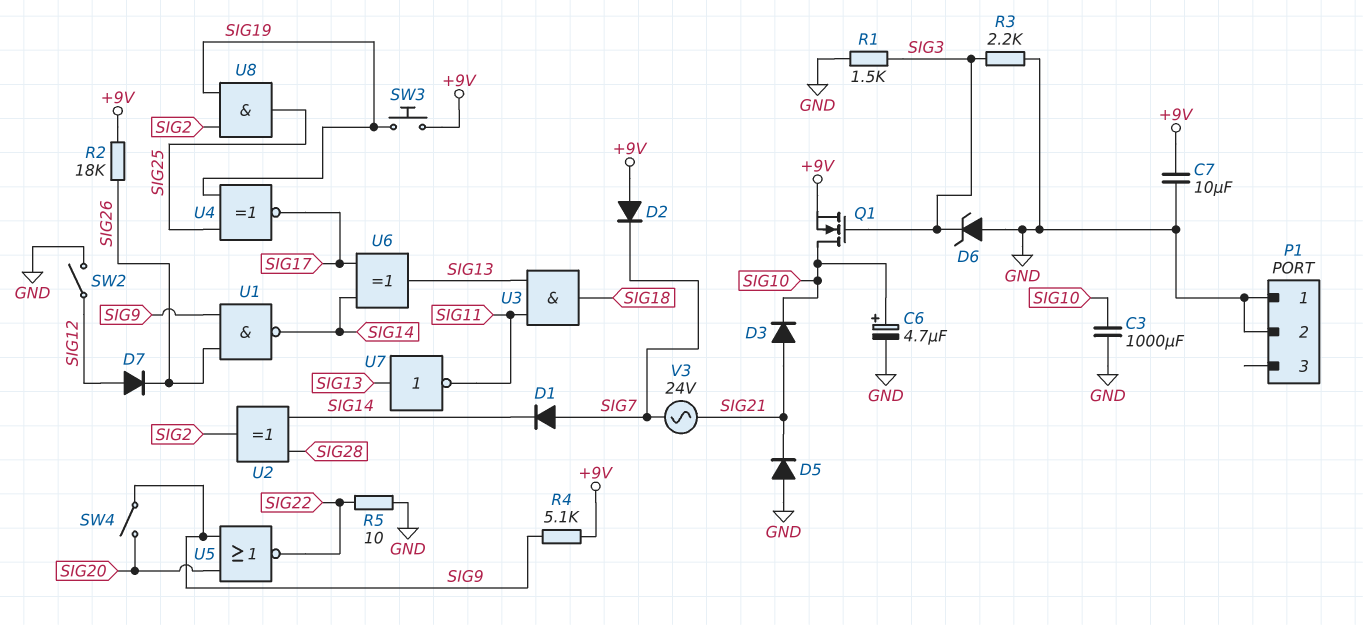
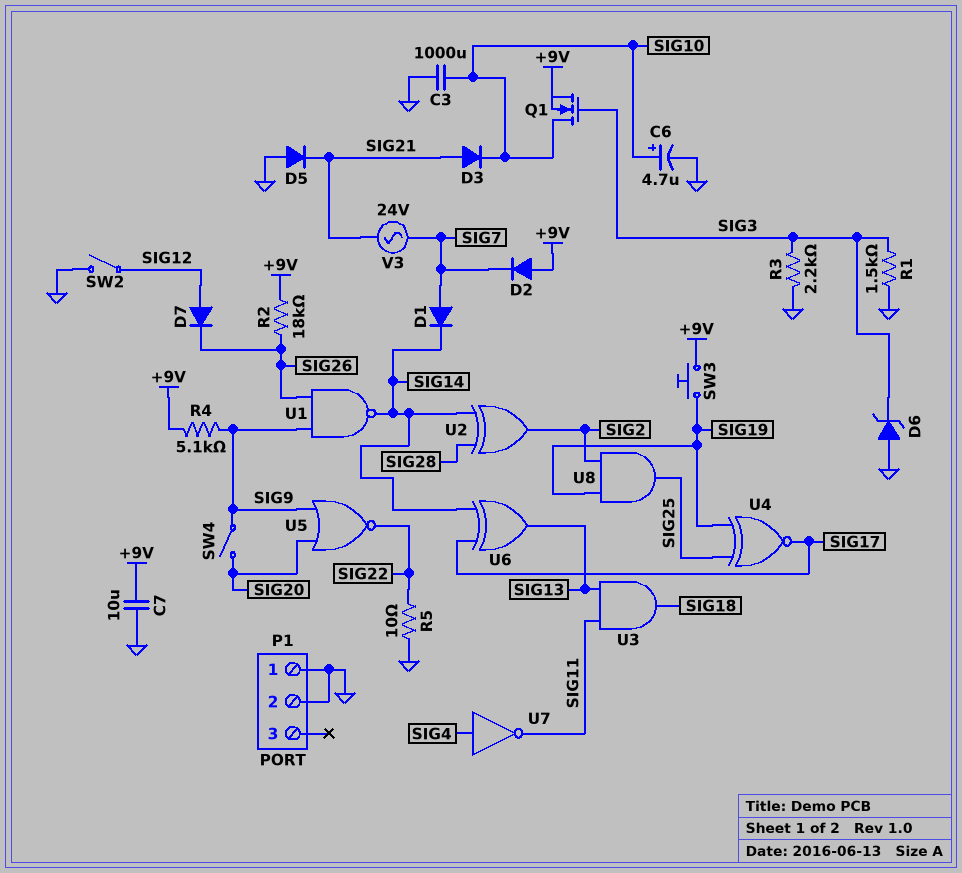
U7: NOT (in SIG13, out SIG11) -> NOT (in SIG4, out SIG11)

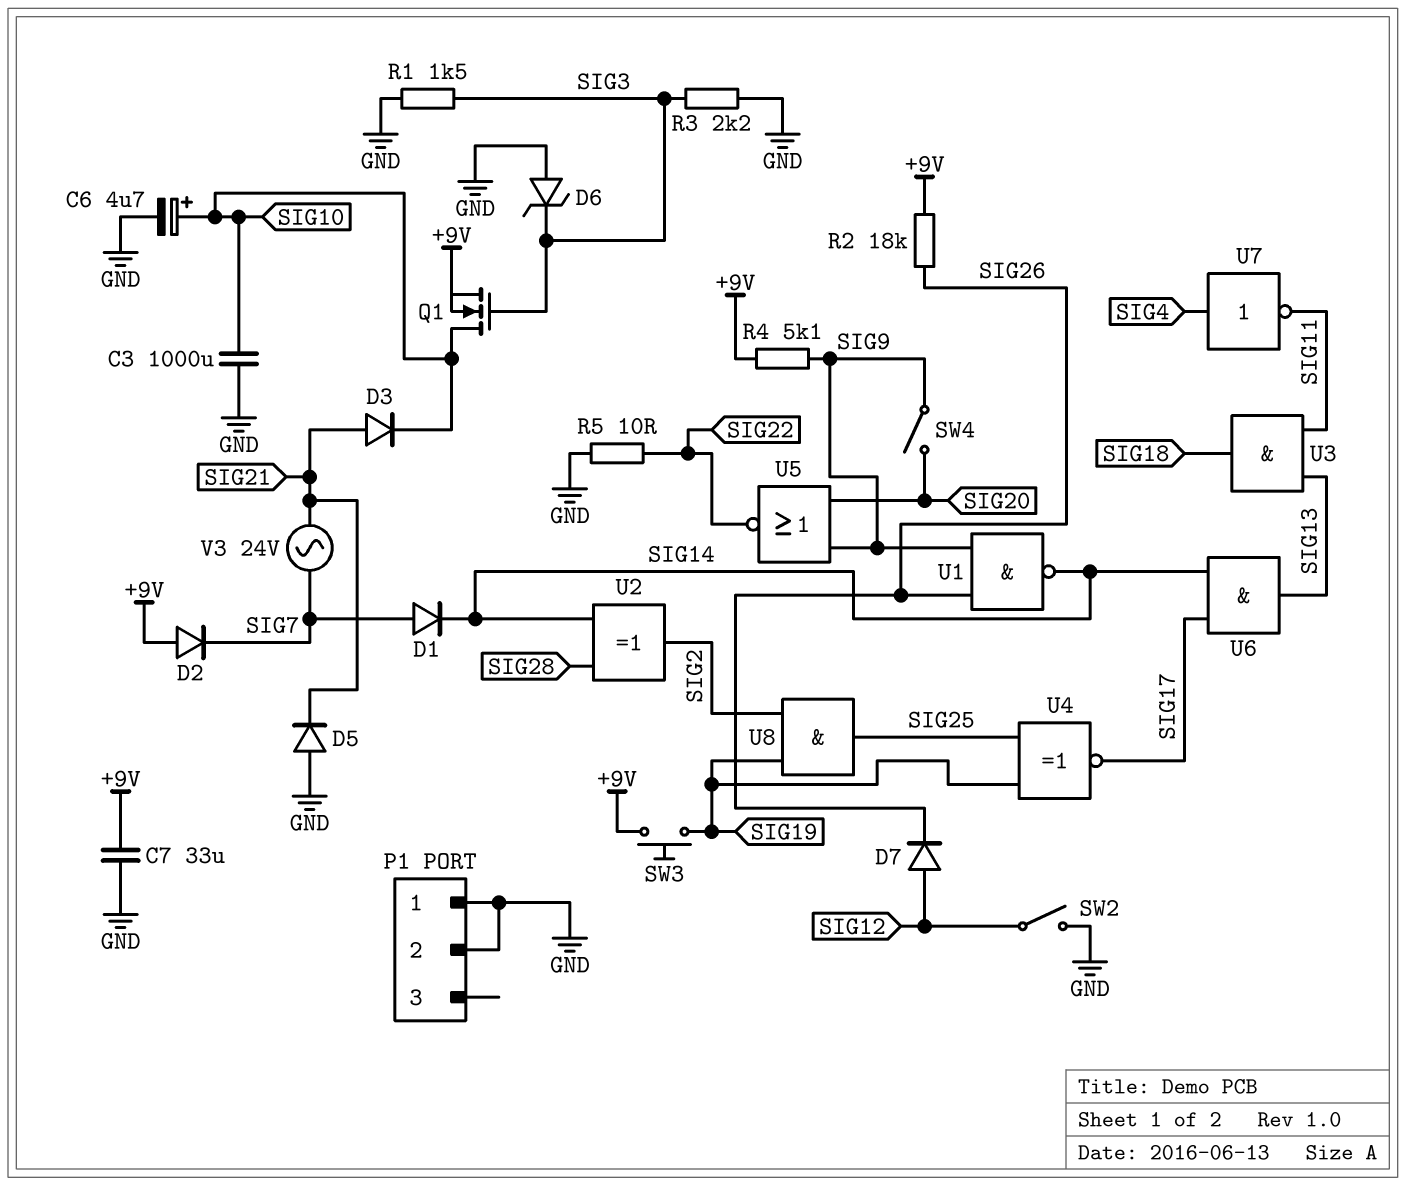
C7: 10uF (+9V, GND) -> 33uF (+9V, GND)
U6: XOR (in SIG14, in SIG17, out SIG13) -> AND (in SIG14, in SIG17, out SIG13)

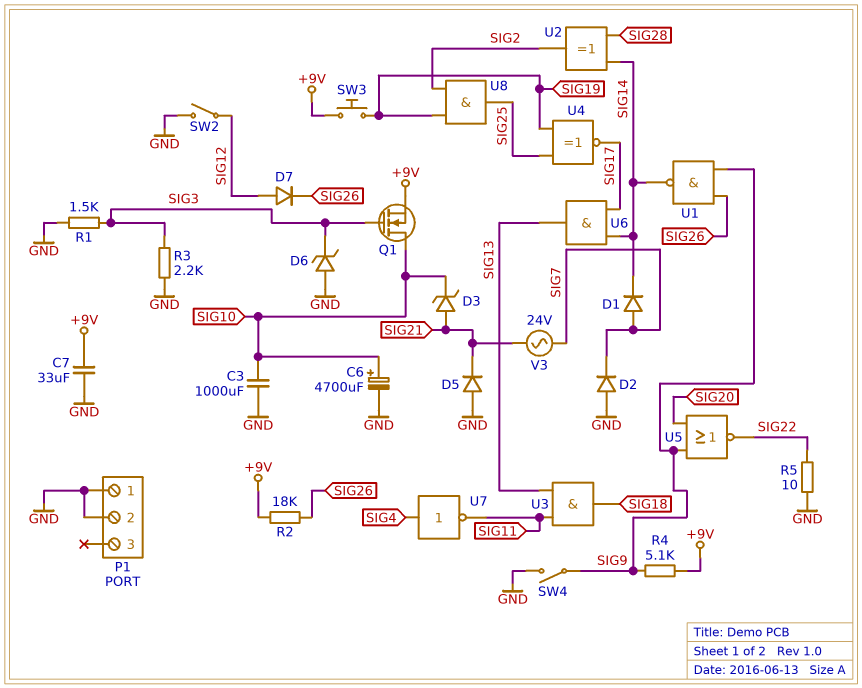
C6: 4.7uF (plus SIG10, minus GND) -> 4700uF (plus SIG10, minus GND)
D2: diode (A +9V, K SIG7) -> diode (A GND, K SIG7)
D3: diode (A SIG21, K SIG10) -> zener (A SIG21, K SIG10)
SW4: switch (SIG9, SIG20) -> switch (GND, SIG9)

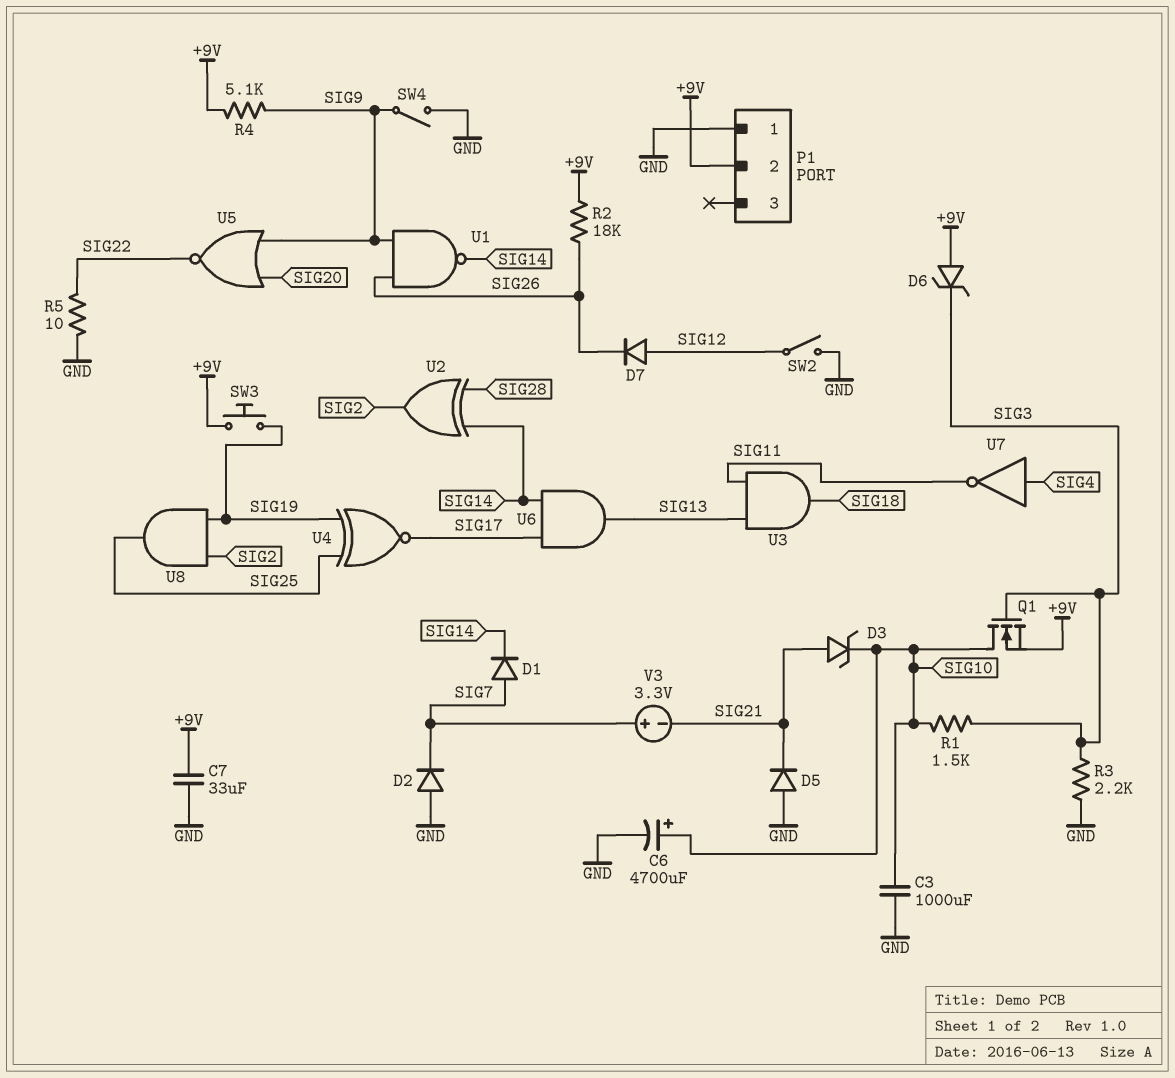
D6: zener (A GND, K SIG3) -> zener (A +9V, K SIG3)
P1 pin 2: GND -> +9V
R1: 1.5k (GND, SIG3) -> 1.5k (SIG3, SIG10)
V3: AC 24V (SIG7, SIG21) -> 3.3V (plus SIG7, minus SIG21)

